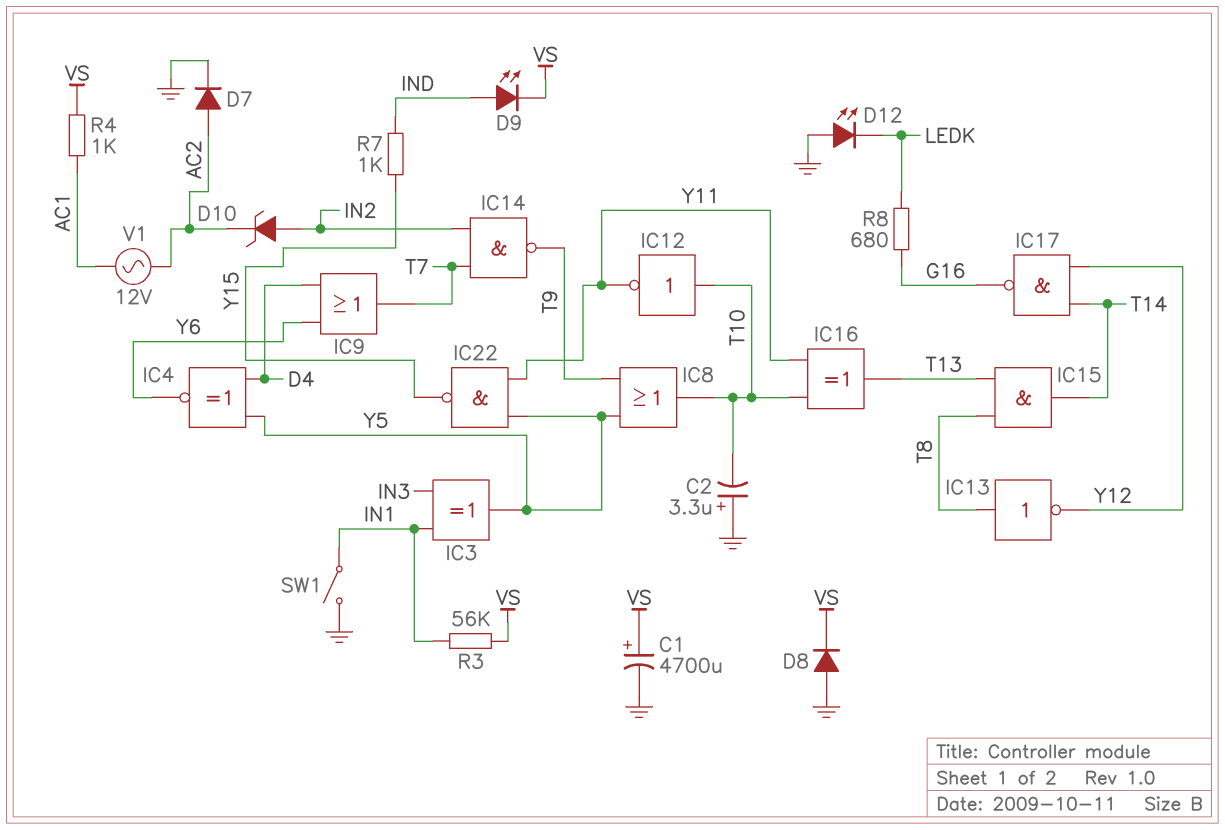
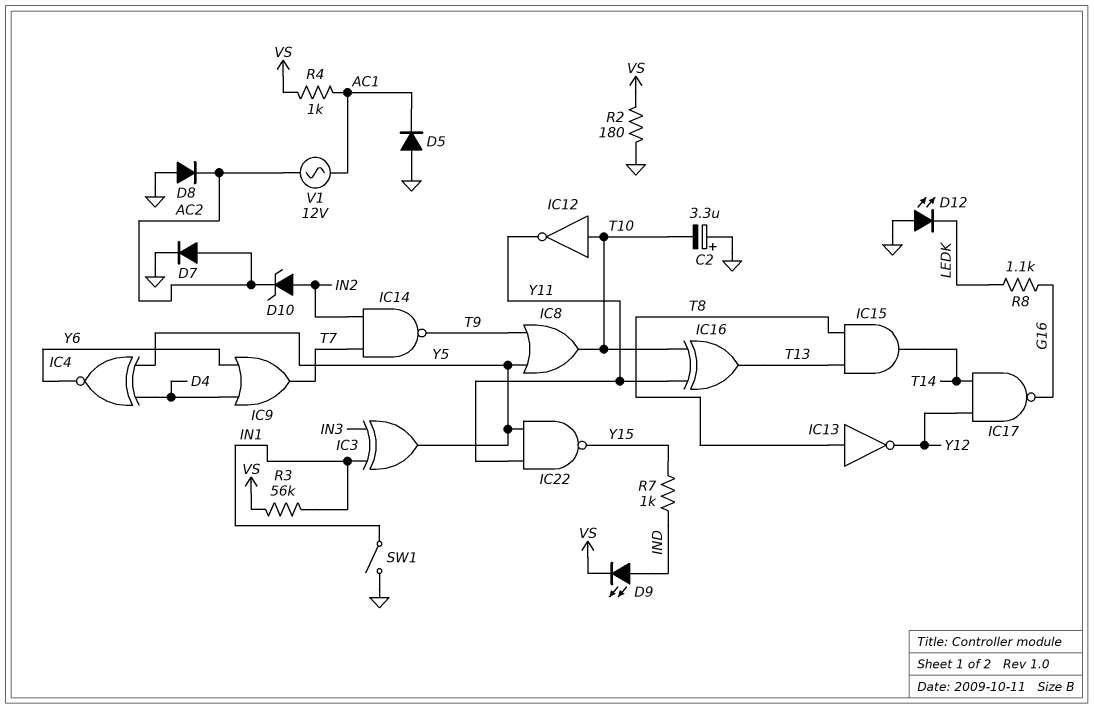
C1: 4700uF (plus VS, minus GND) -> none
D5: none -> diode (A GND, K AC1)
D8: diode (A GND, K VS) -> diode (A GND, K AC2)
R2: none -> 180 (GND, VS)
R8: 680 (G16, LEDK) -> 1.1k (G16, LEDK)

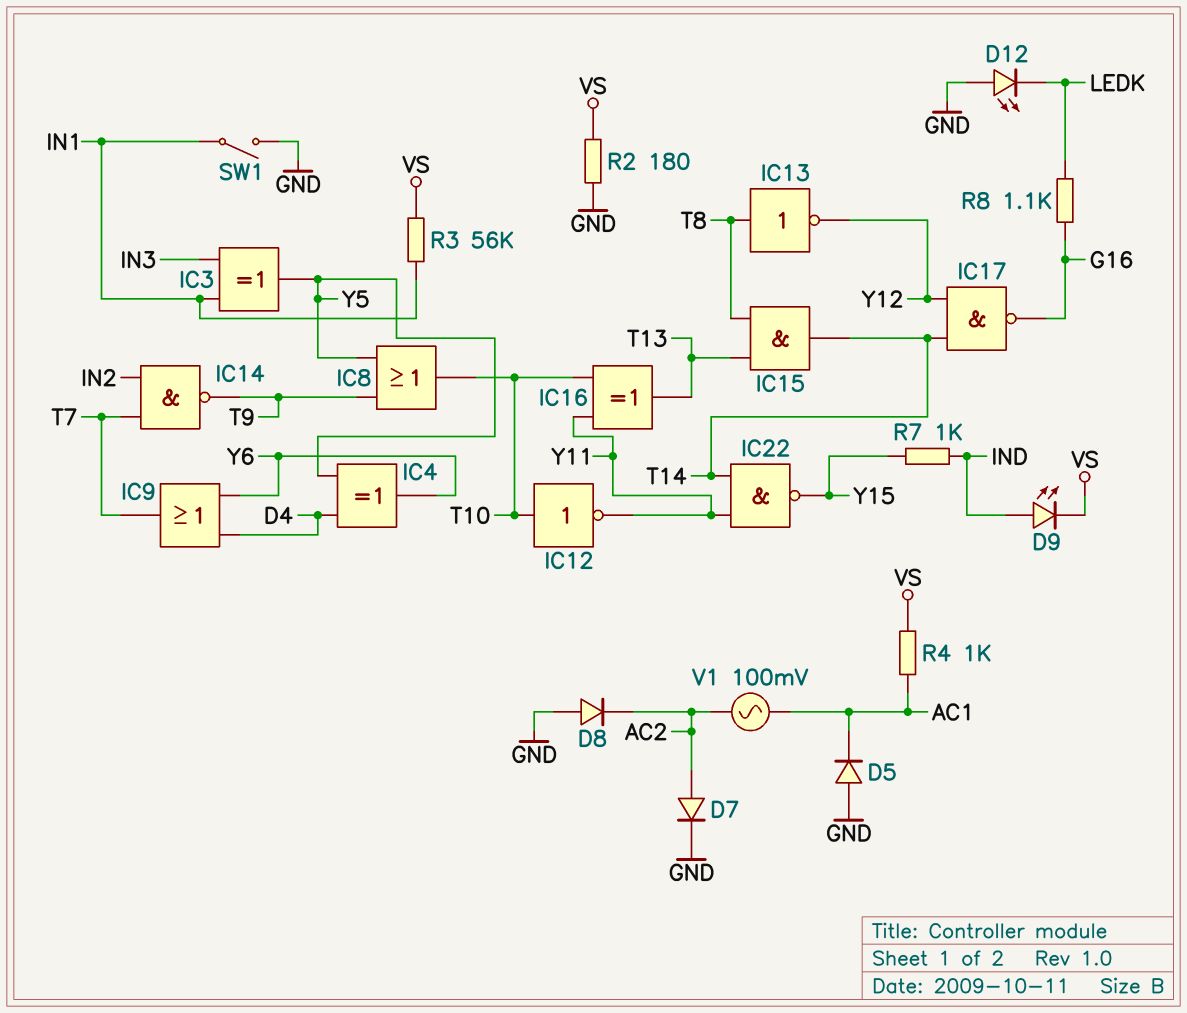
C2: 3.3uF (plus GND, minus T10) -> none
D10: zener (A IN2, K AC2) -> none
IC4: XNOR (in D4, in Y5, out Y6) -> XOR (in D4, in Y5, out Y6)
IC22: NAND (in Y5, in Y11, out Y15) -> NAND (in T14, in Y11, out Y15)
V1: AC 12V (AC1, AC2) -> AC 100mV (AC1, AC2)

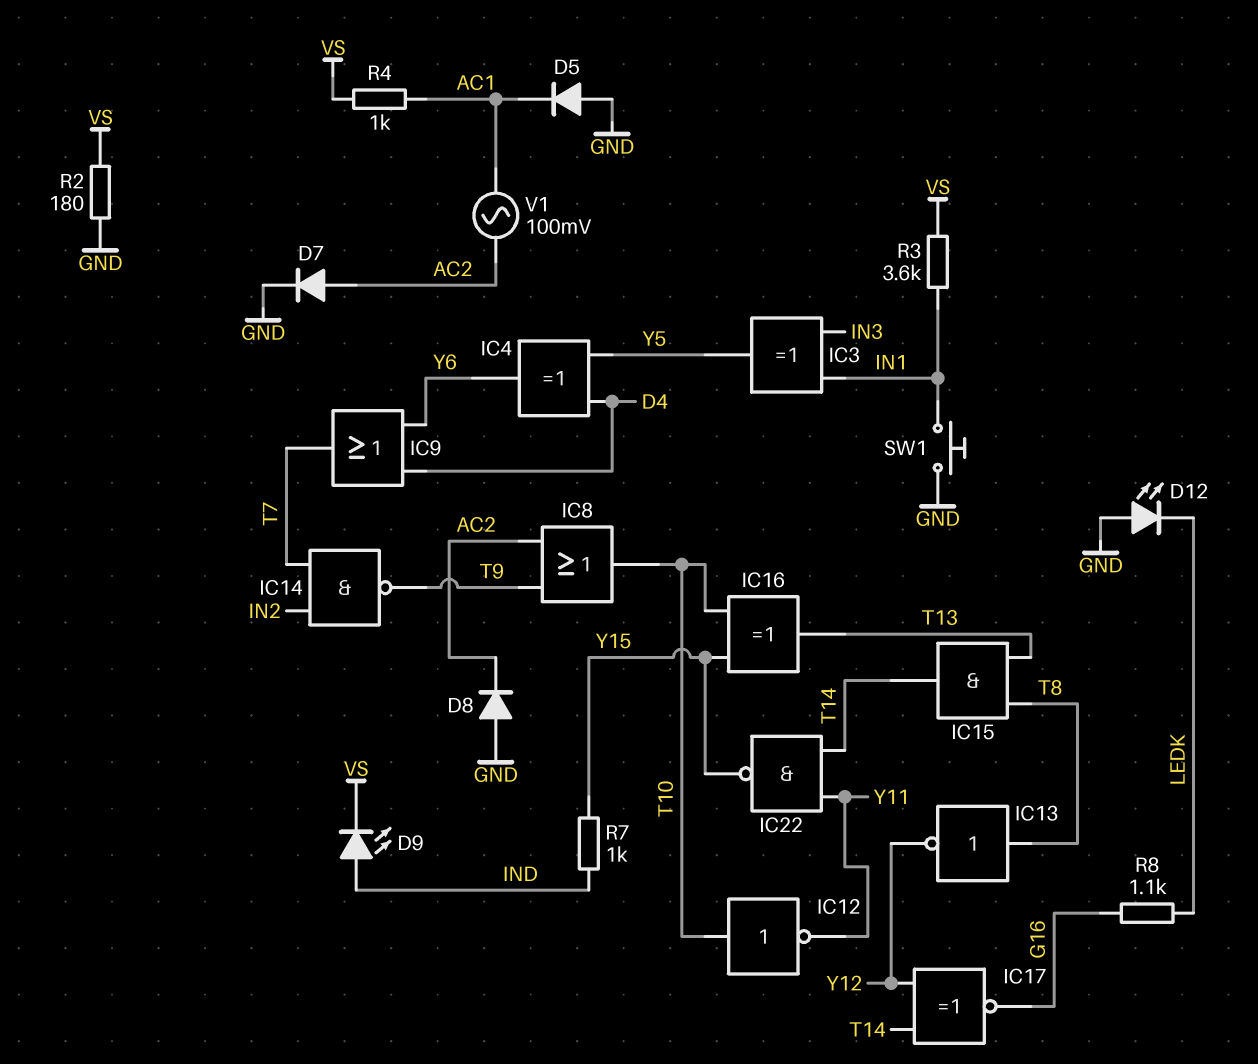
IC8: OR (in T9, in Y5, out T10) -> OR (in AC2, in T9, out T10)
IC16: XOR (in T10, in Y11, out T13) -> XOR (in T10, in Y15, out T13)
IC17: NAND (in T14, in Y12, out G16) -> XNOR (in T14, in Y12, out G16)
R3: 56k (IN1, VS) -> 3.6k (IN1, VS)
SW1: switch (GND, IN1) -> button (GND, IN1)

